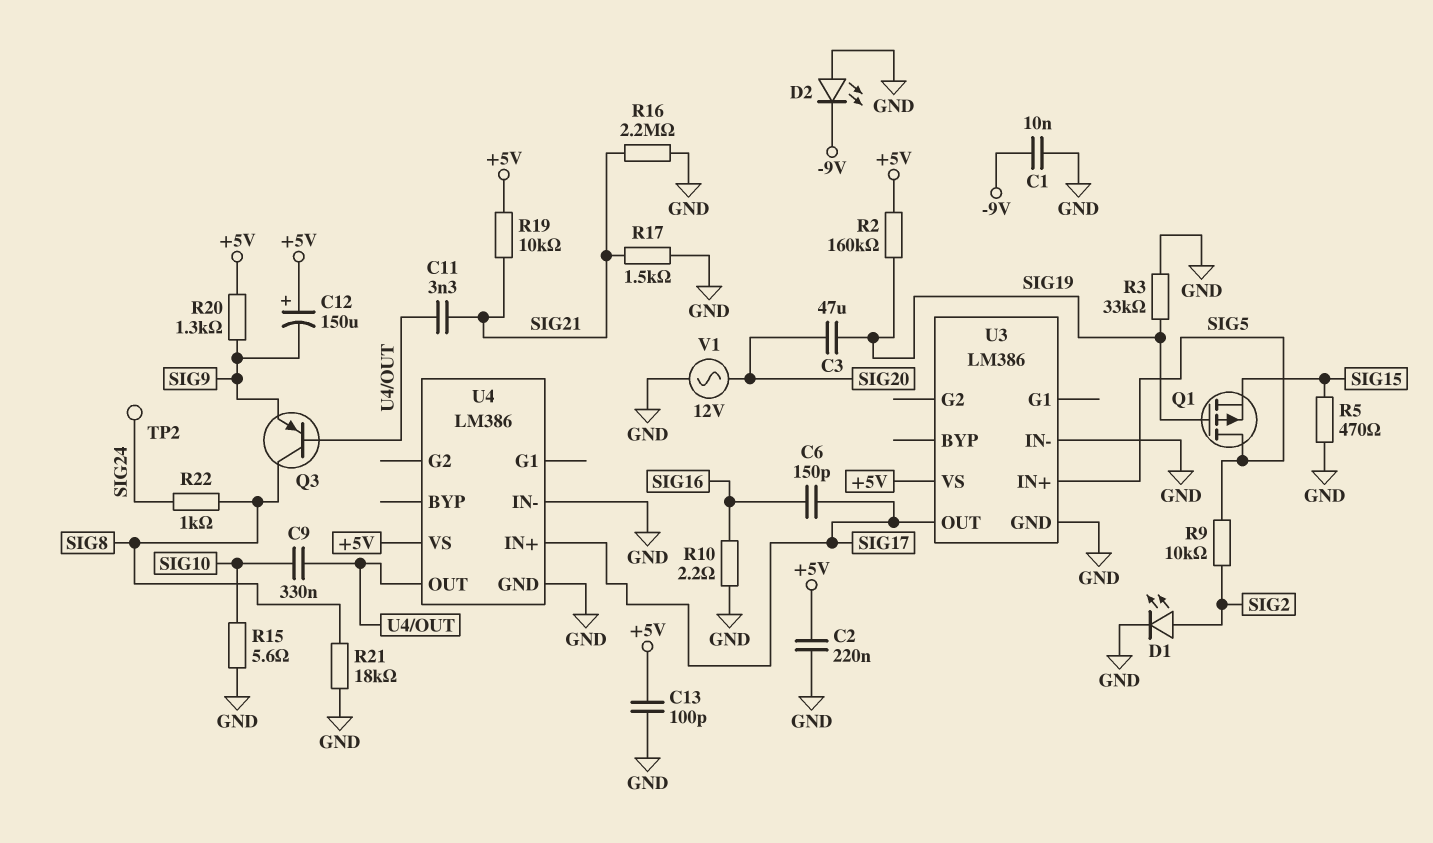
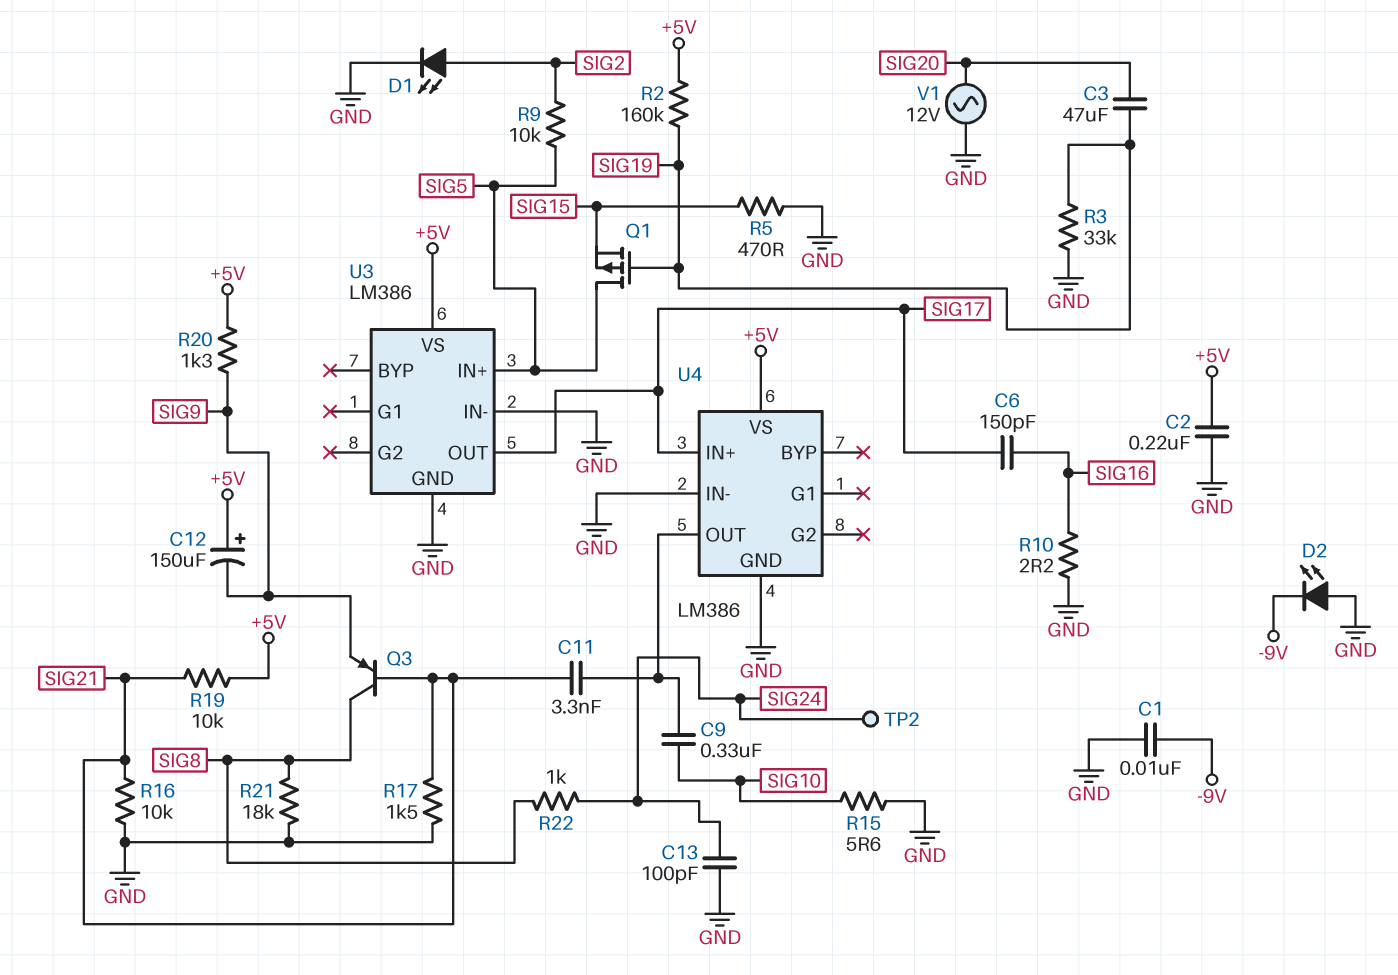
C13: 100pF (+5V, GND) -> 100pF (GND, SIG24)
Q3: PNP (B U4/OUT, C SIG8, E SIG9) -> PNP (B SIG21, C SIG8, E SIG9)
R16: 2.2M (GND, SIG21) -> 10k (GND, SIG21)

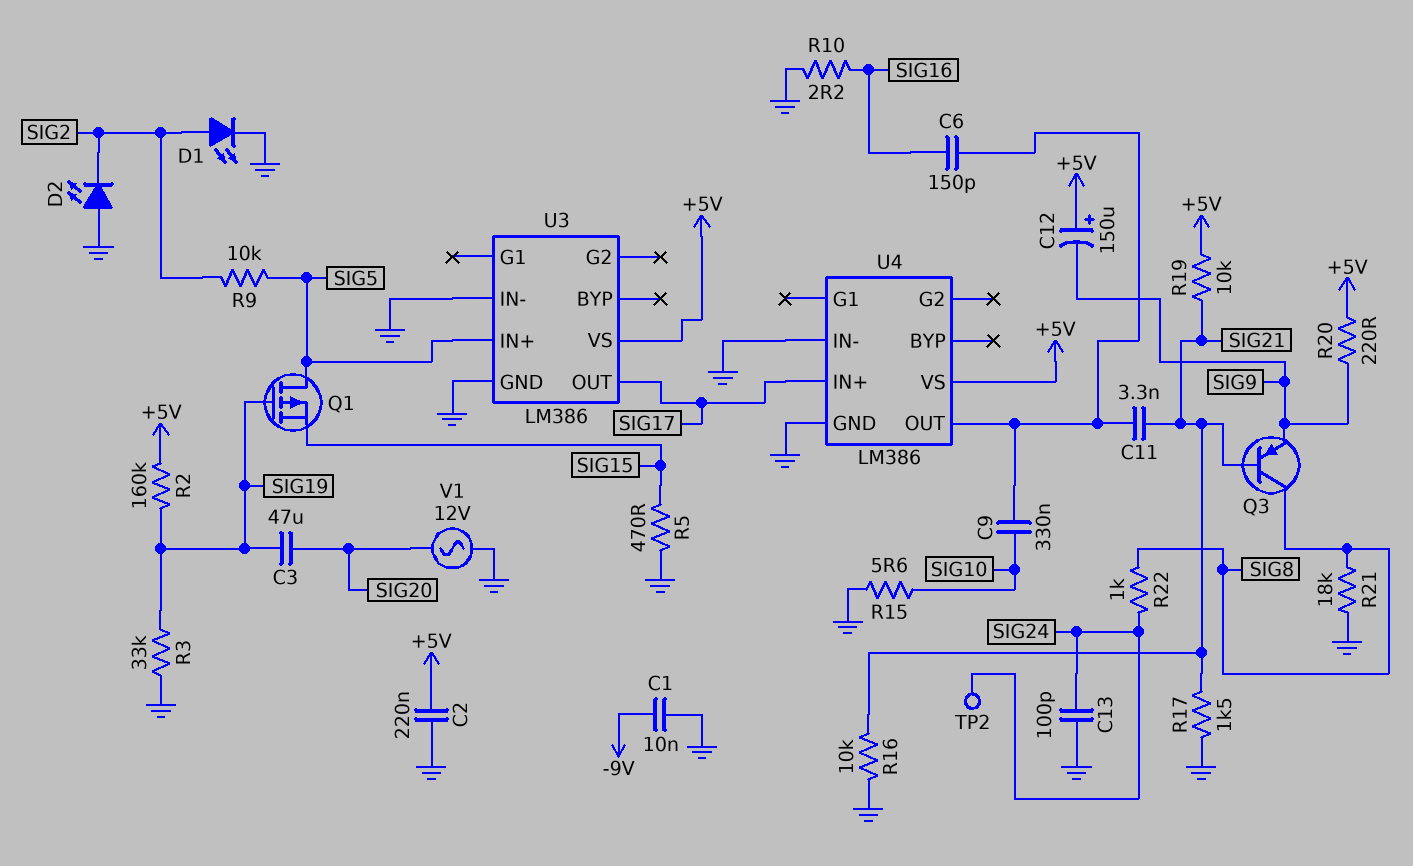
C6: 150pF (SIG16, SIG17) -> 150pF (SIG16, U4/OUT)
D2: LED (A GND, K -9V) -> LED (A GND, K SIG2)
R20: 1.3k (+5V, SIG9) -> 220 (+5V, SIG9)

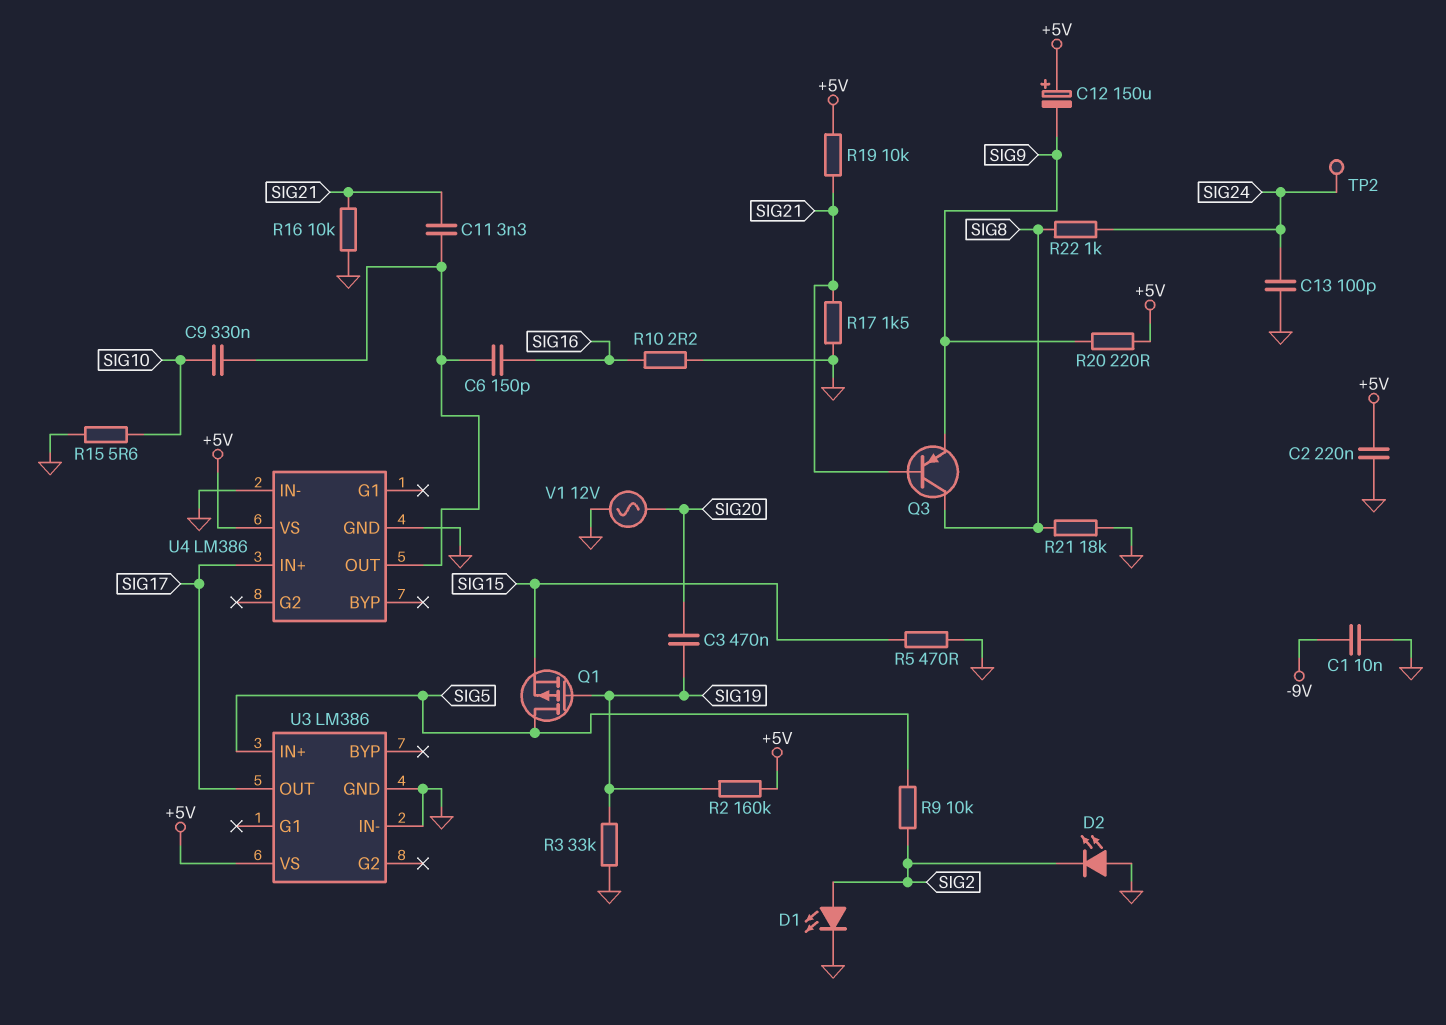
C3: 47uF (SIG19, SIG20) -> 470nF (SIG19, SIG20)

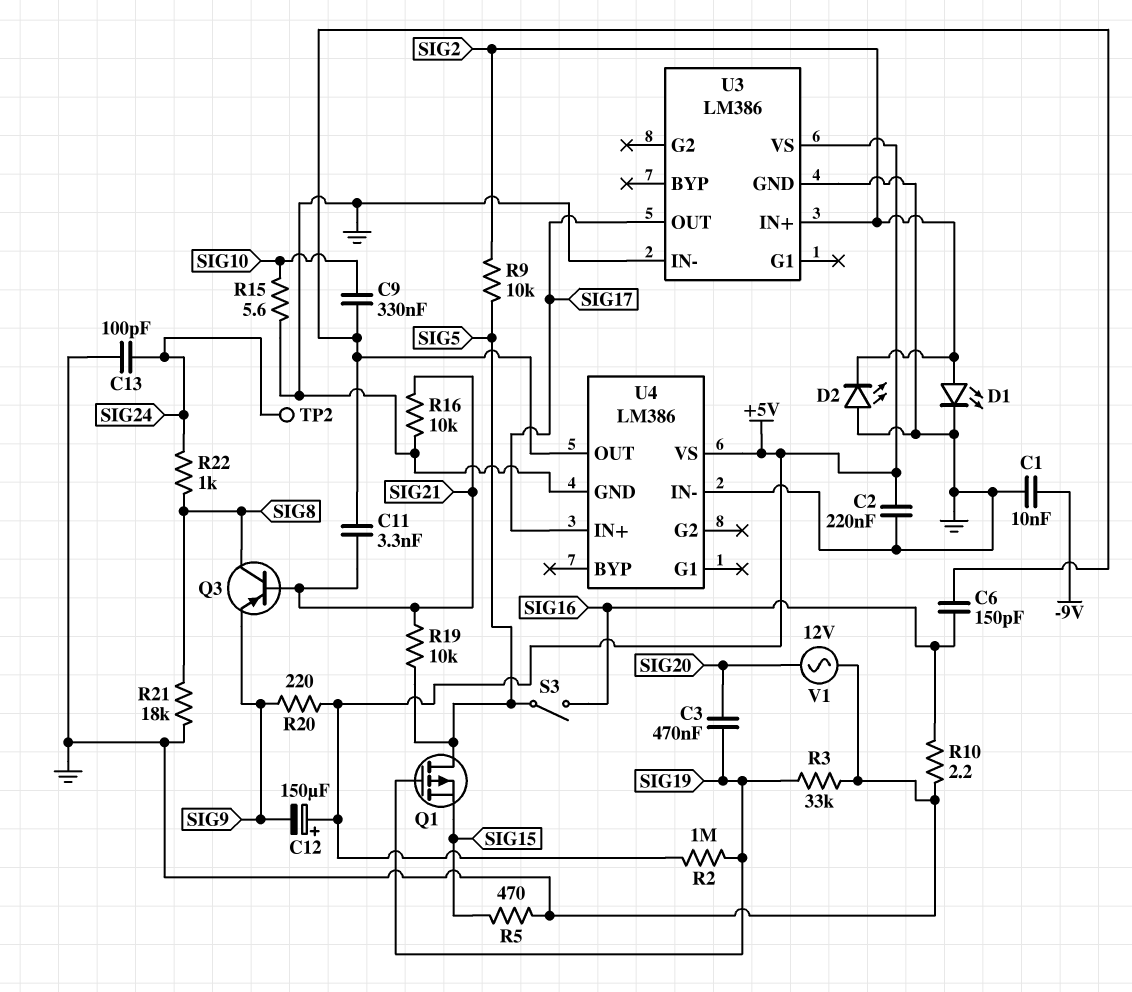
R2: 160k (+5V, SIG19) -> 1M (+5V, SIG19)
R17: 1.5k (GND, SIG21) -> none
R19: 10k (+5V, SIG21) -> 10k (SIG5, SIG21)
S3: none -> switch (SIG5, SIG16)
U3 pin IN+: SIG5 -> SIG2

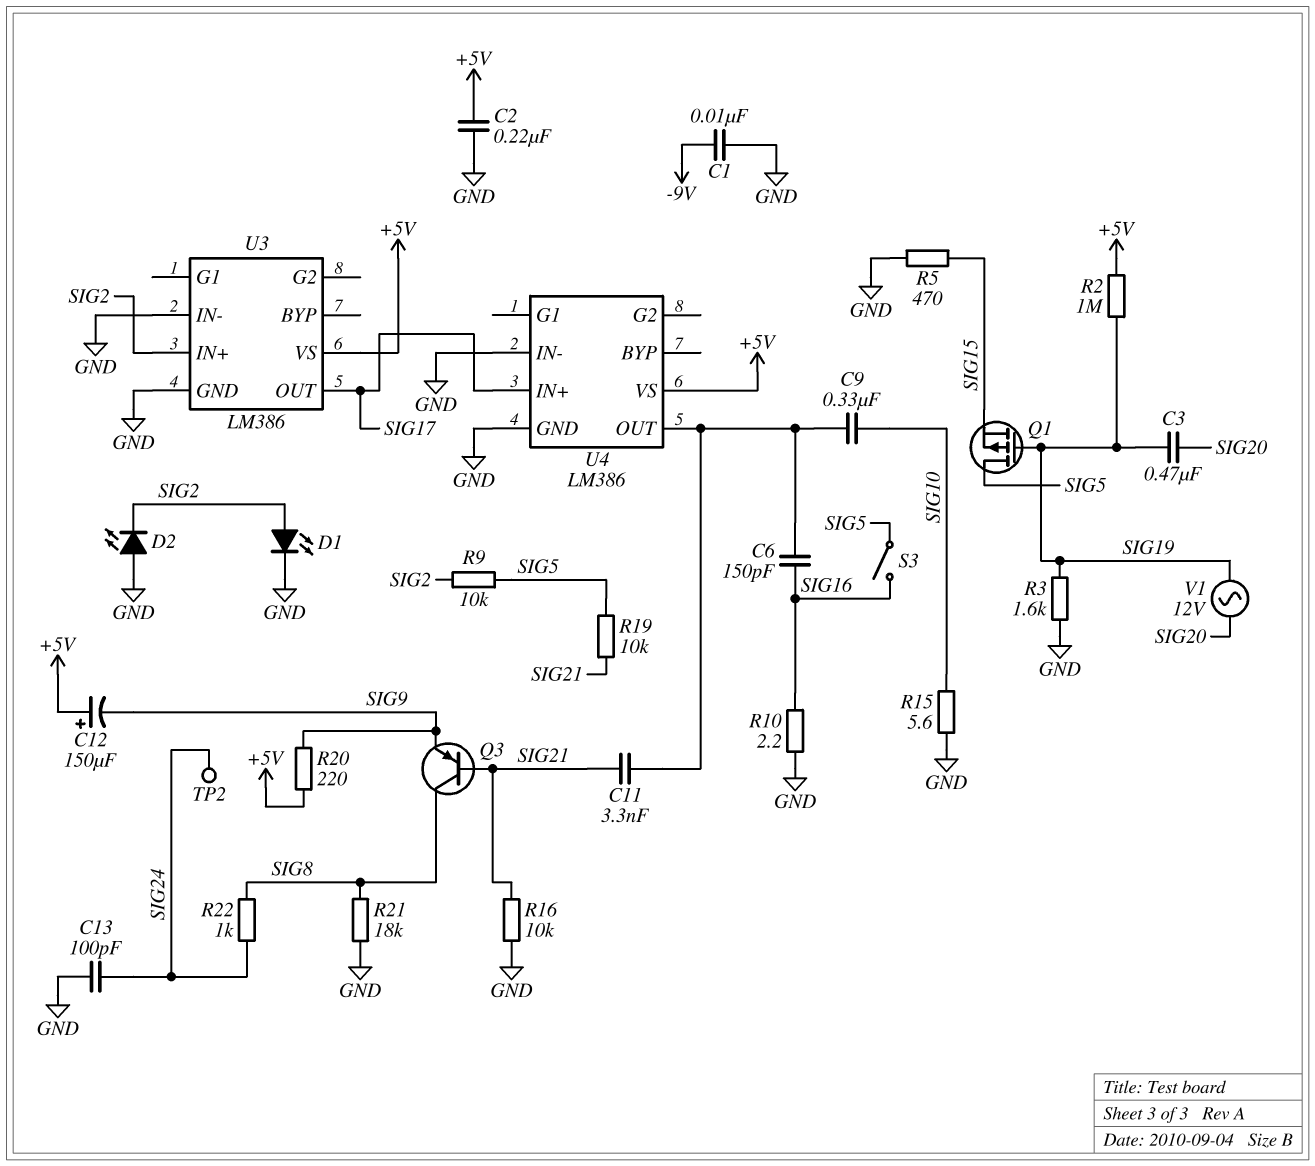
R3: 33k (GND, SIG19) -> 1.6k (GND, SIG19)
V1: AC 12V (GND, SIG20) -> AC 12V (SIG19, SIG20)

